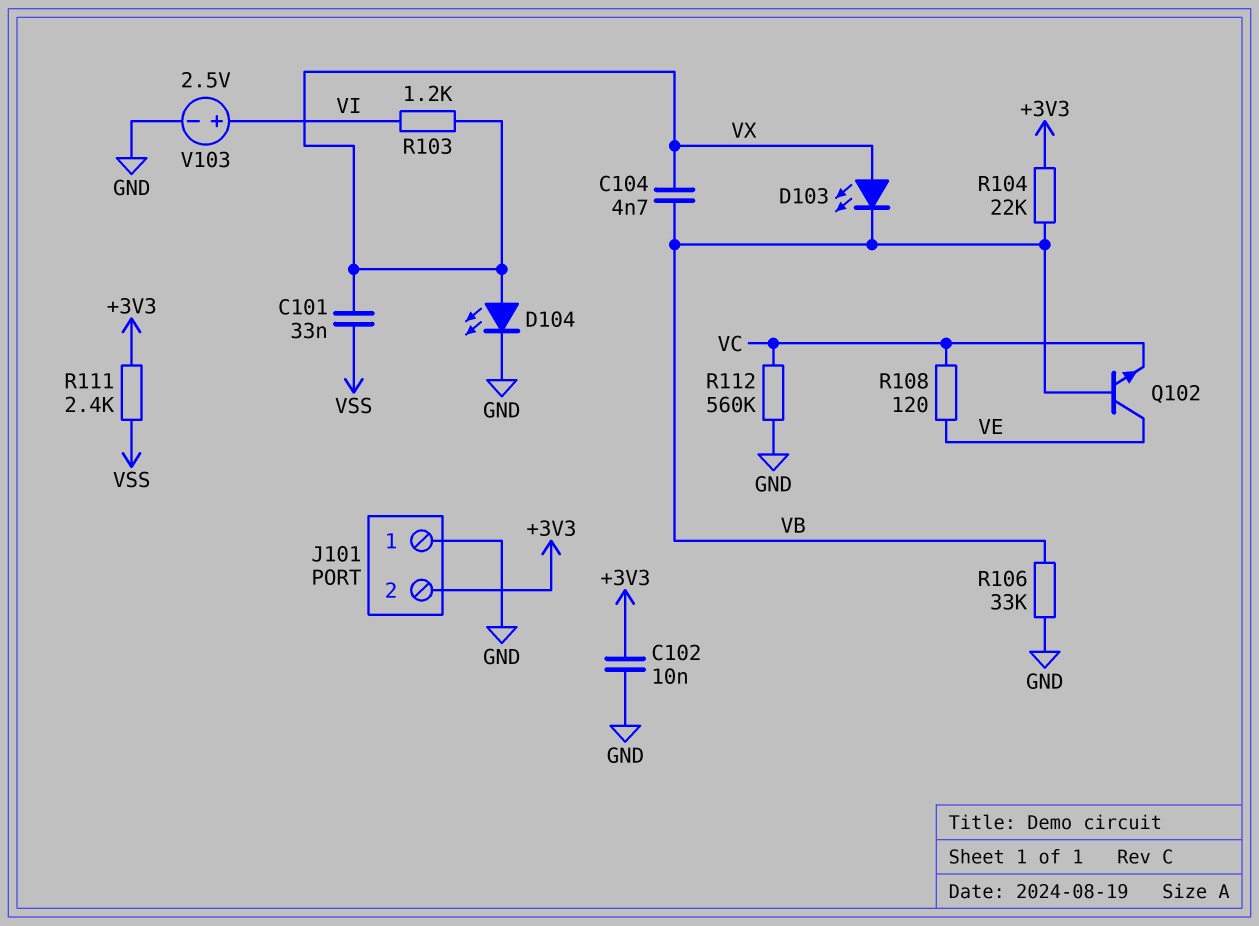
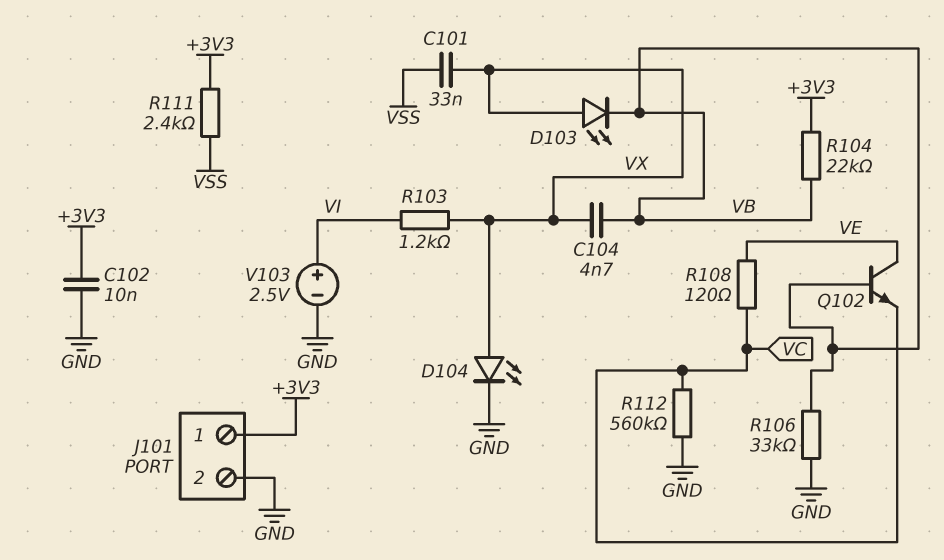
J101 pin 1: GND -> +3V3
J101 pin 2: +3V3 -> GND

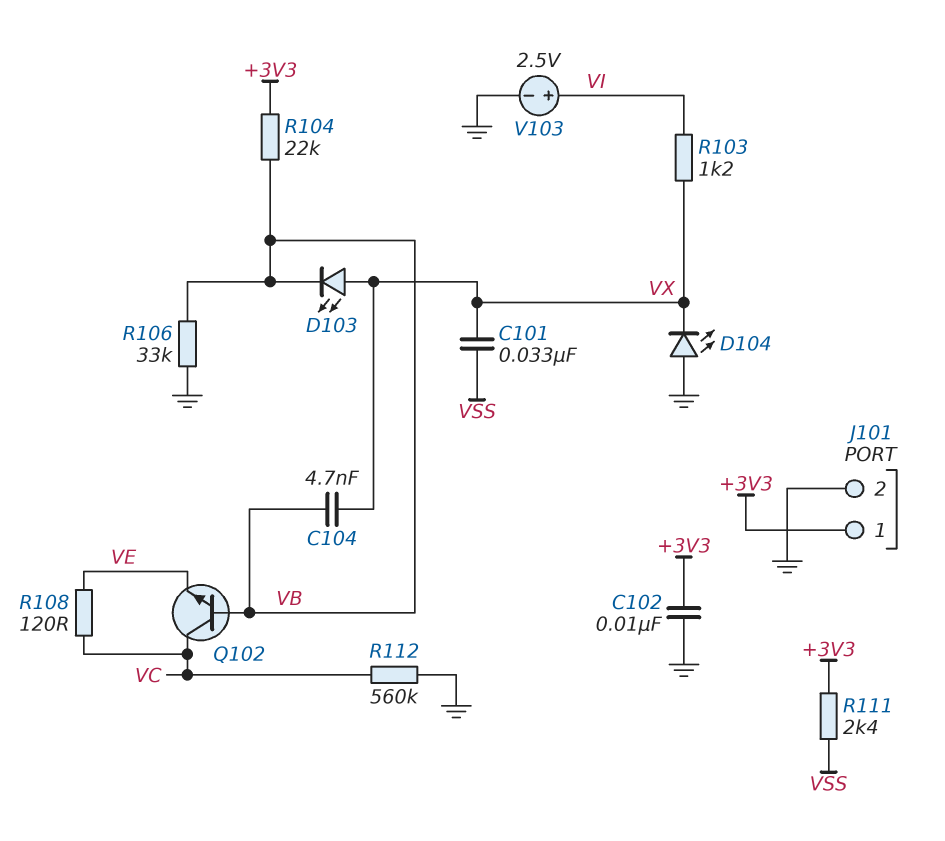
D104: LED (A VX, K GND) -> LED (A GND, K VX)
Q102: NPN (B VB, C VE, E VC) -> NPN (B VB, C VC, E VE)

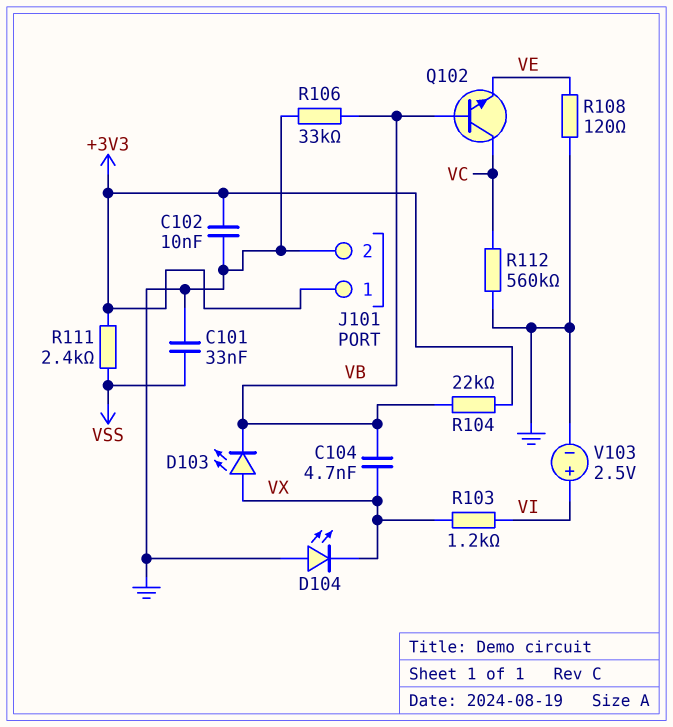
C101: 33nF (VSS, VX) -> 33nF (GND, VSS)
R108: 120 (VC, VE) -> 120 (GND, VE)

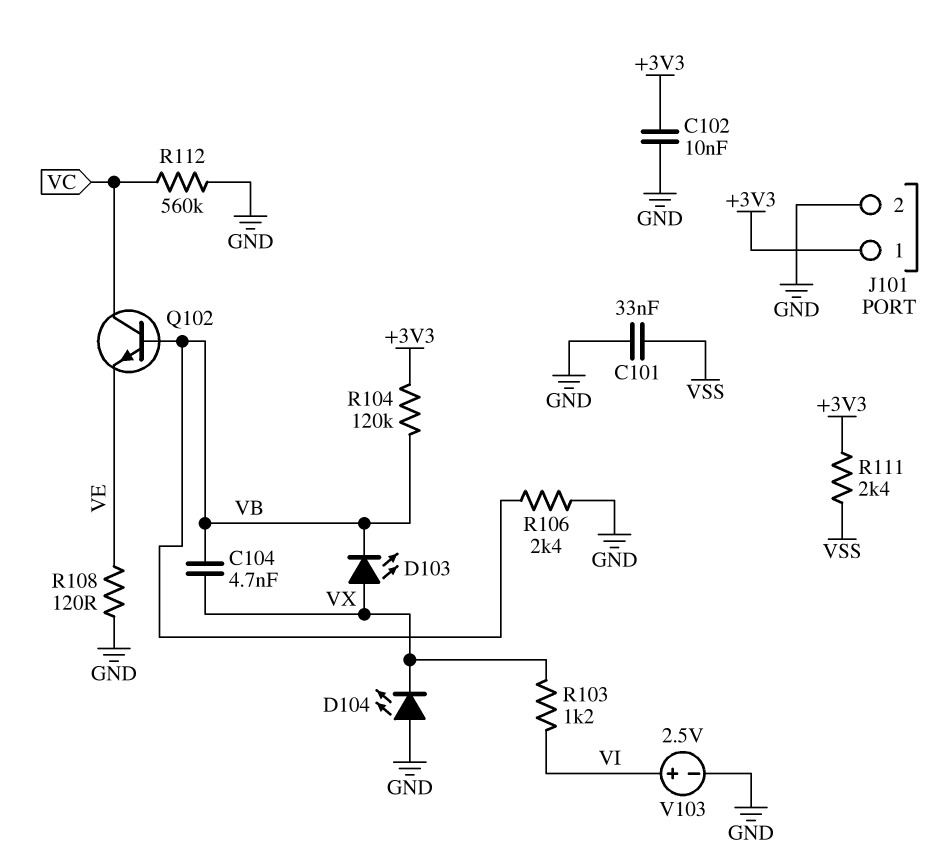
R104: 22k (+3V3, VB) -> 120k (+3V3, VB)
R106: 33k (GND, VB) -> 2.4k (GND, VB)

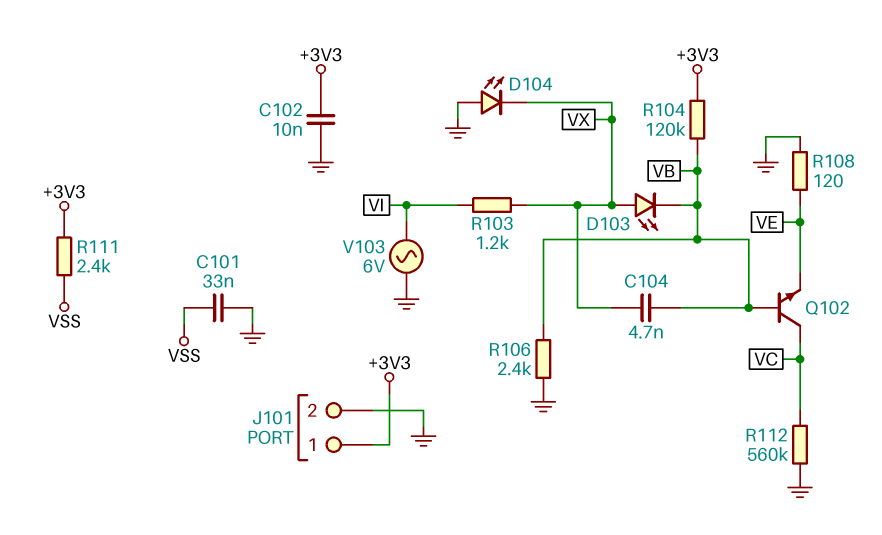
V103: 2.5V (plus VI, minus GND) -> AC 6V (GND, VI)

